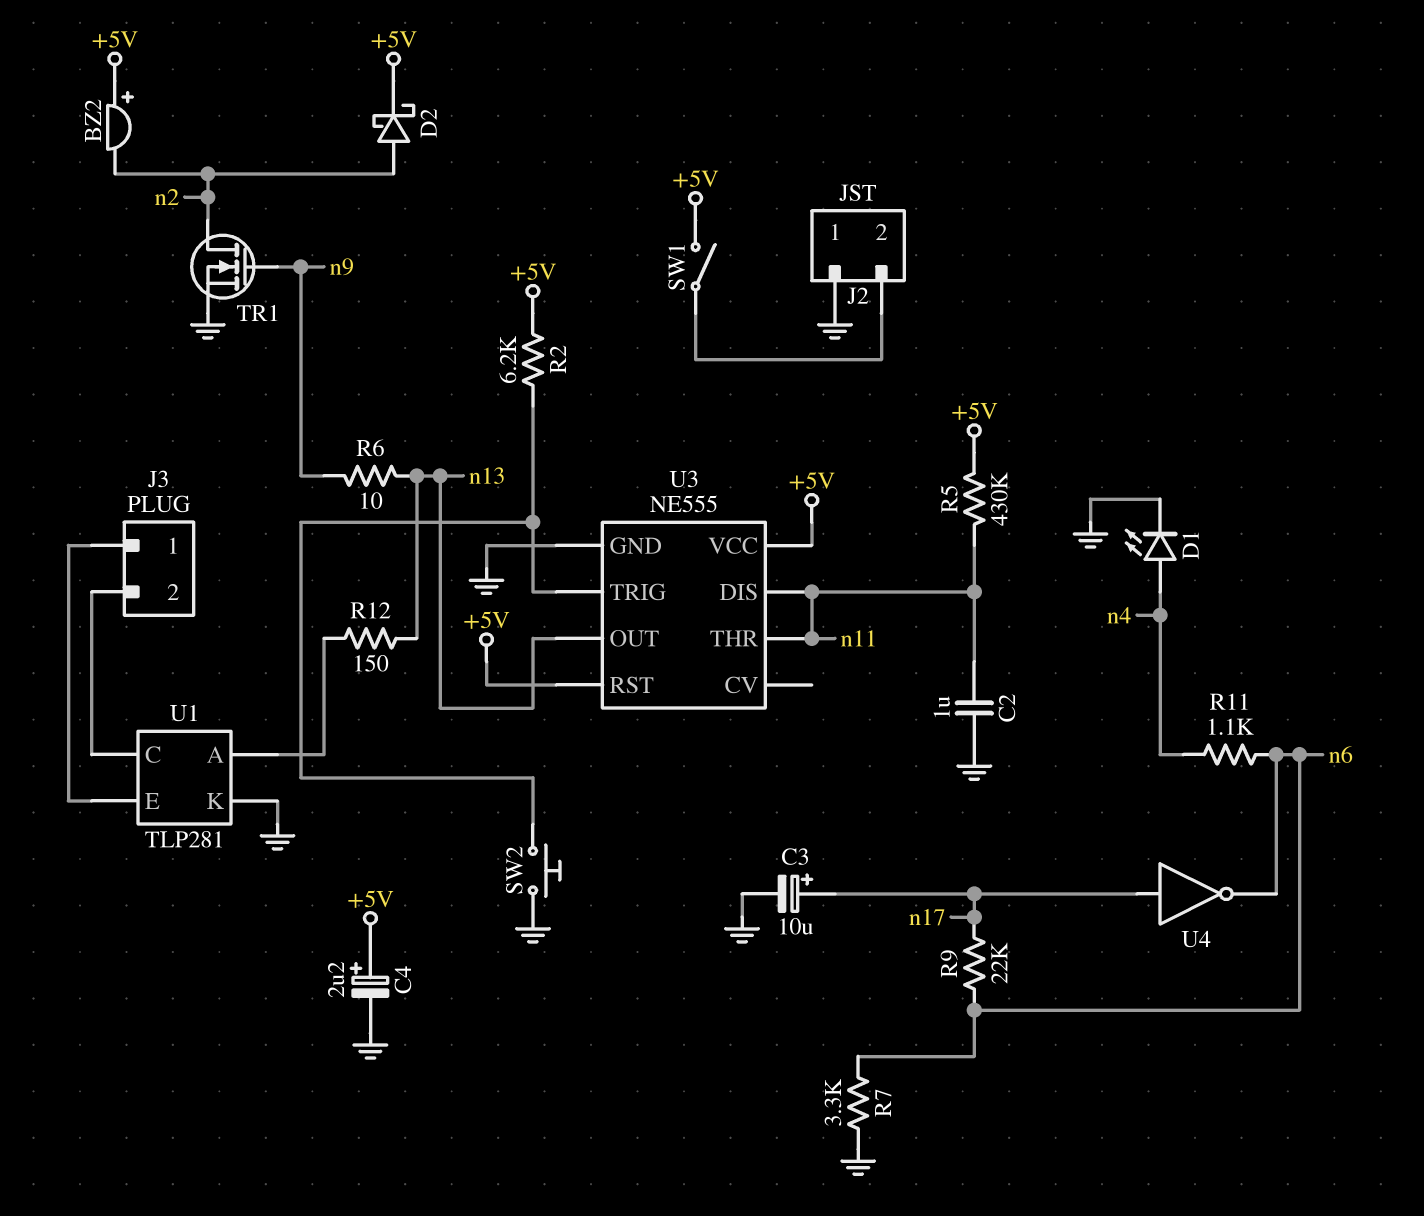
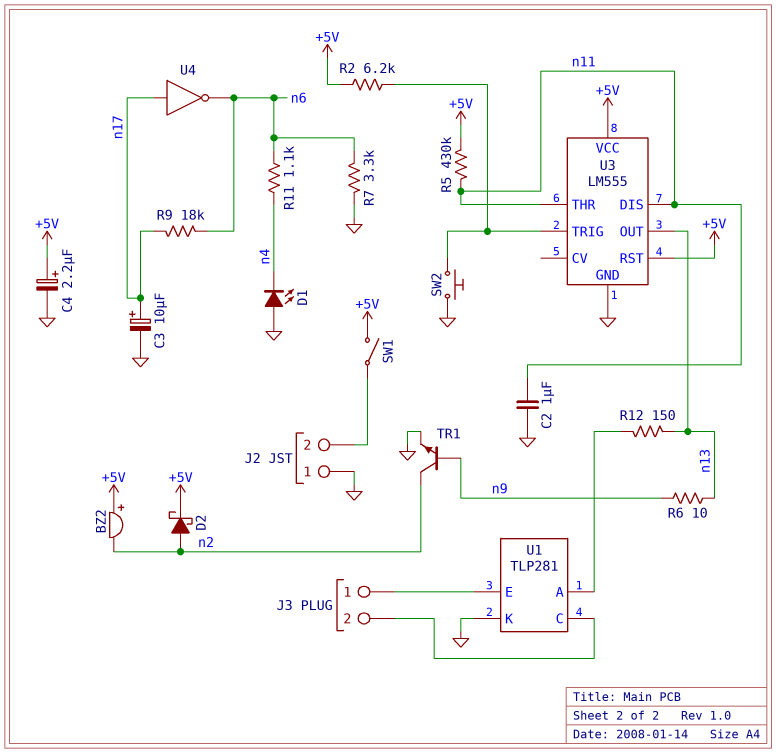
D1: LED (A n4, K GND) -> LED (A GND, K n4)
R9: 22k (n6, n17) -> 18k (n6, n17)
TR1: NMOS (G n9, D n2, S GND) -> NPN (B n9, C n2, E GND)
U3: NE555 -> LM555

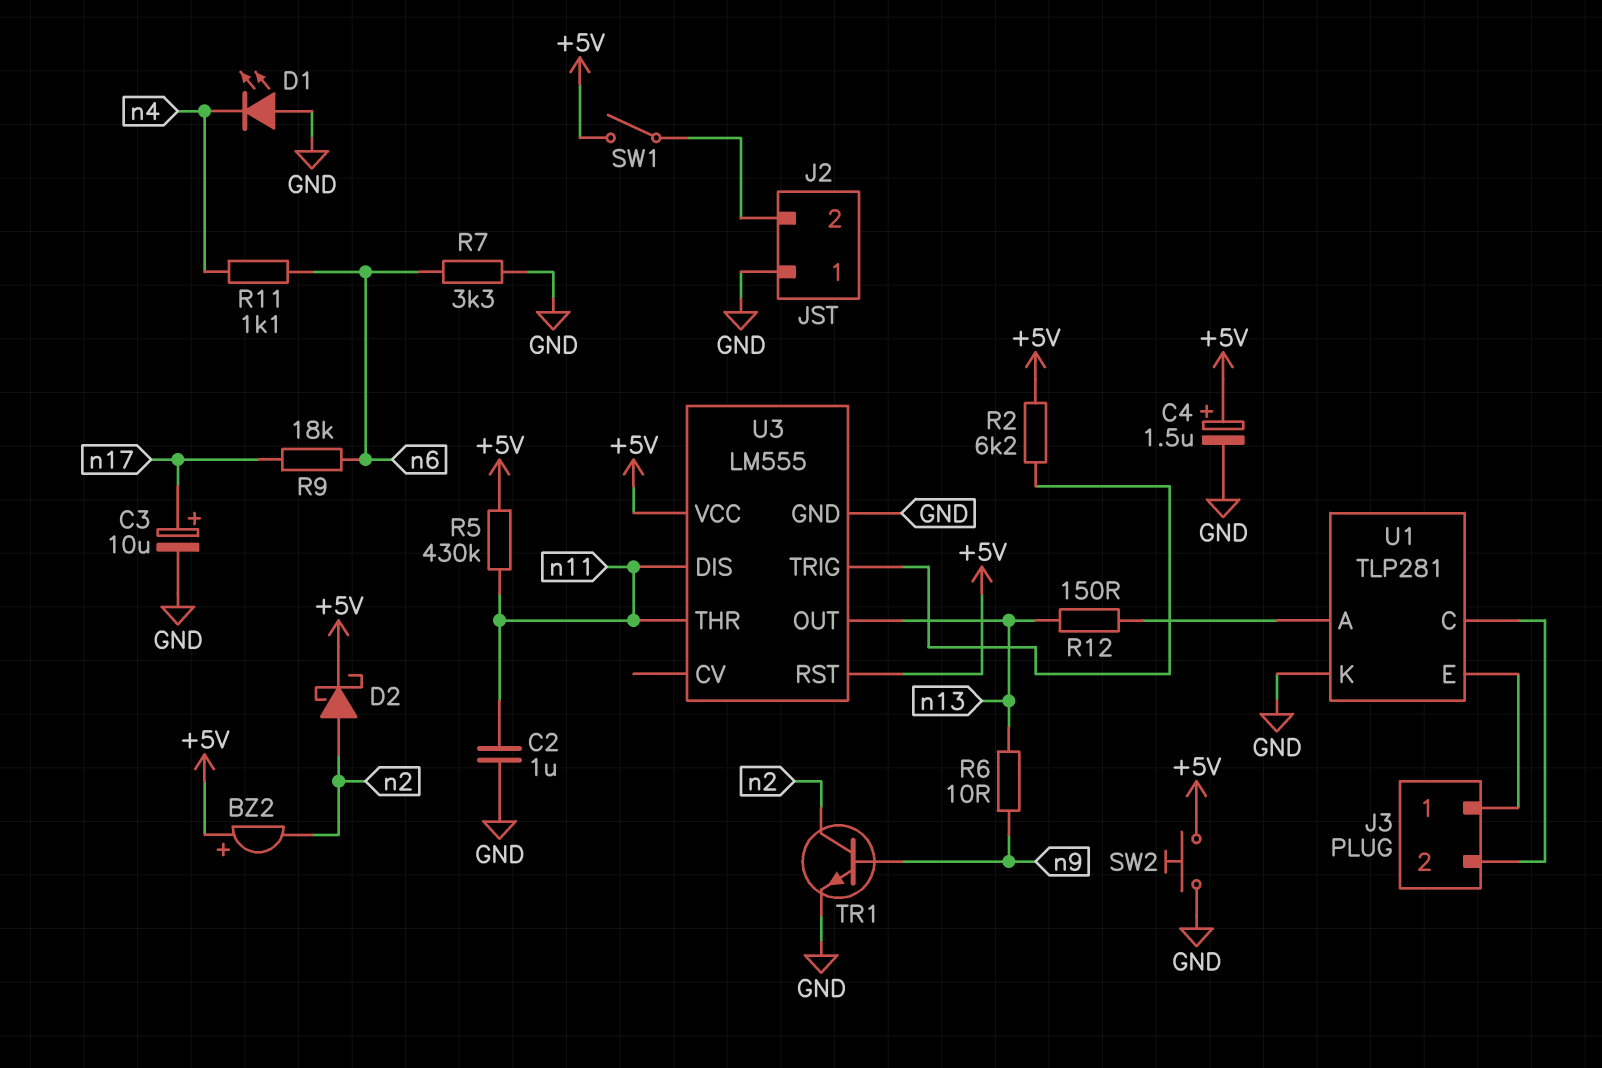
C4: 2.2uF (plus +5V, minus GND) -> 1.5uF (plus +5V, minus GND)
SW2: button (GND, U3/TRIG) -> button (+5V, GND)
U4: NOT (in n17, out n6) -> none

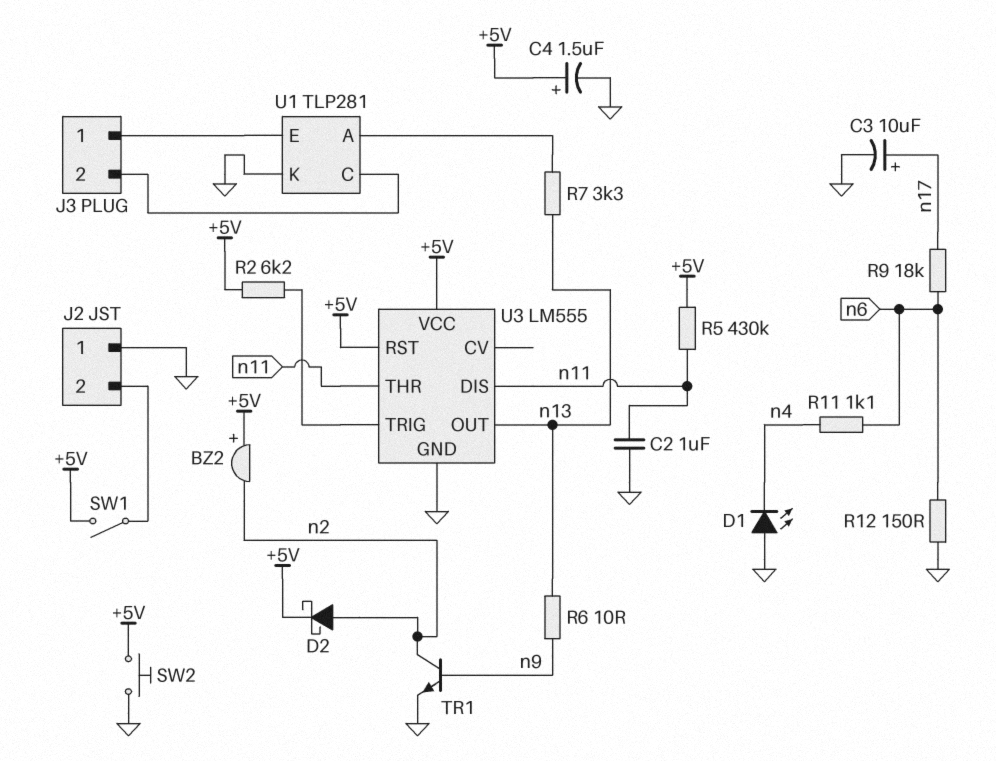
R7: 3.3k (GND, n6) -> 3.3k (U1/A, n13)
R12: 150 (U1/A, n13) -> 150 (GND, n6)

